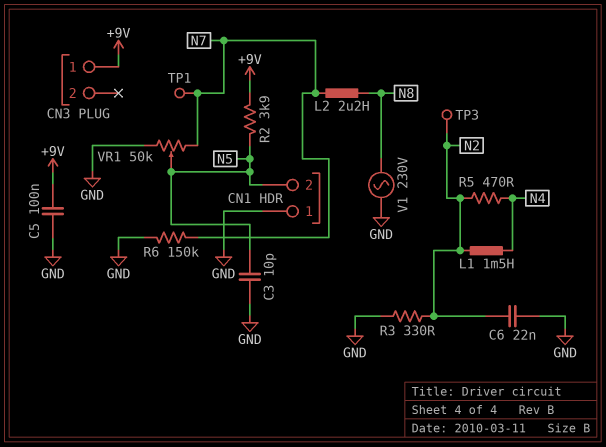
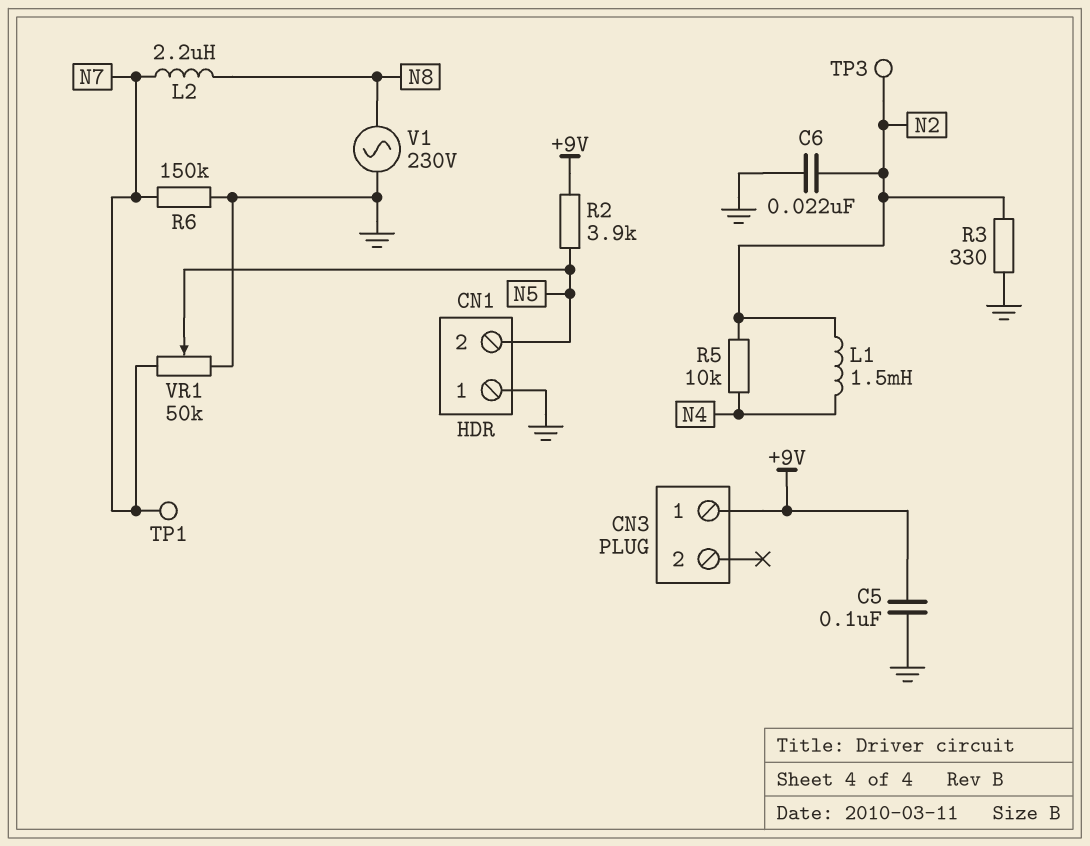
C3: 10pF (GND, N5) -> none
R5: 470 (N2, N4) -> 10k (N2, N4)

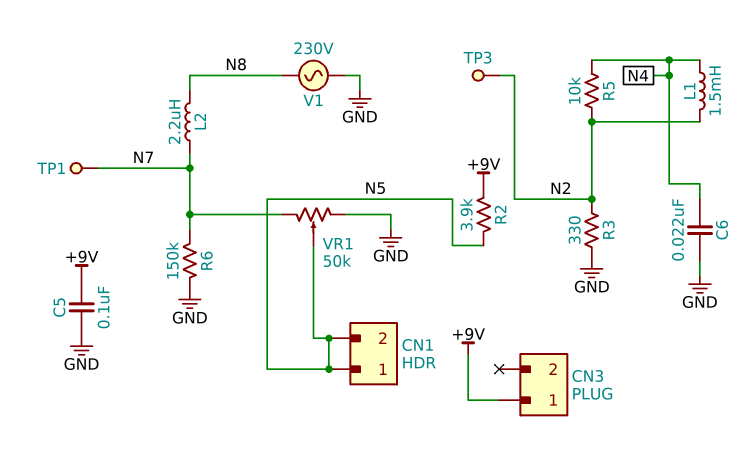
C6: 22nF (GND, N2) -> 22nF (GND, N4)
CN1 pin 1: GND -> N5

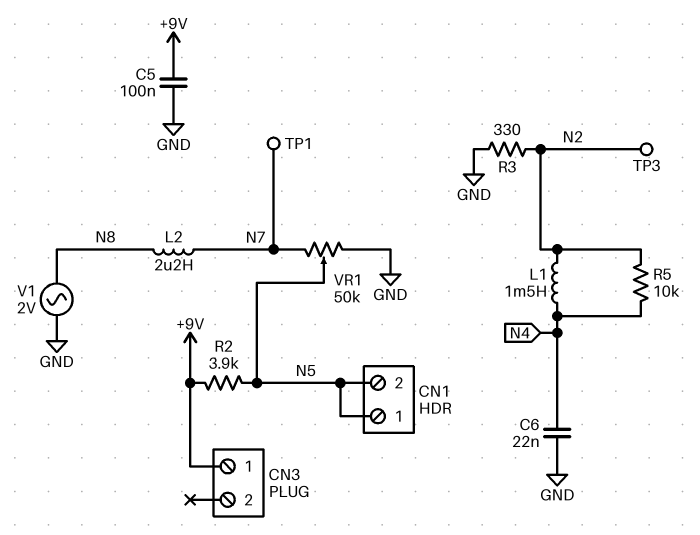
R6: 150k (GND, N7) -> none
V1: AC 230V (GND, N8) -> AC 2V (GND, N8)

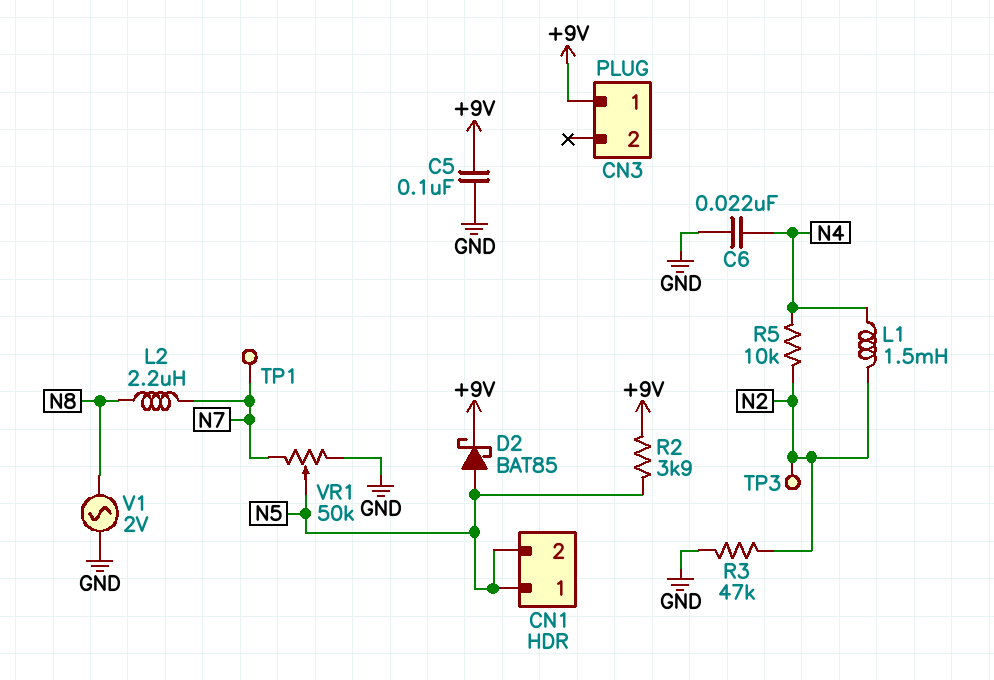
D2: none -> schottky BAT85 (A N5, K +9V)
R3: 330 (GND, N2) -> 47k (GND, N2)

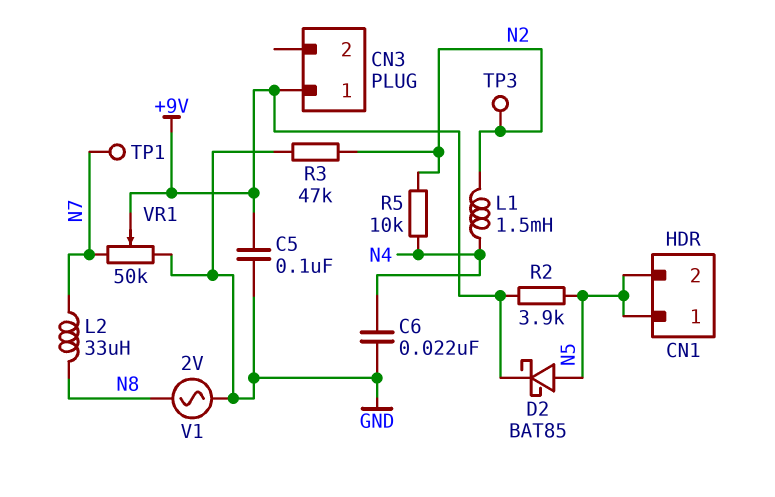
L2: 2.2uH (N7, N8) -> 33uH (N7, N8)
VR1: 50k (GND, N7, wiper N5) -> 50k (GND, N7, wiper +9V)

